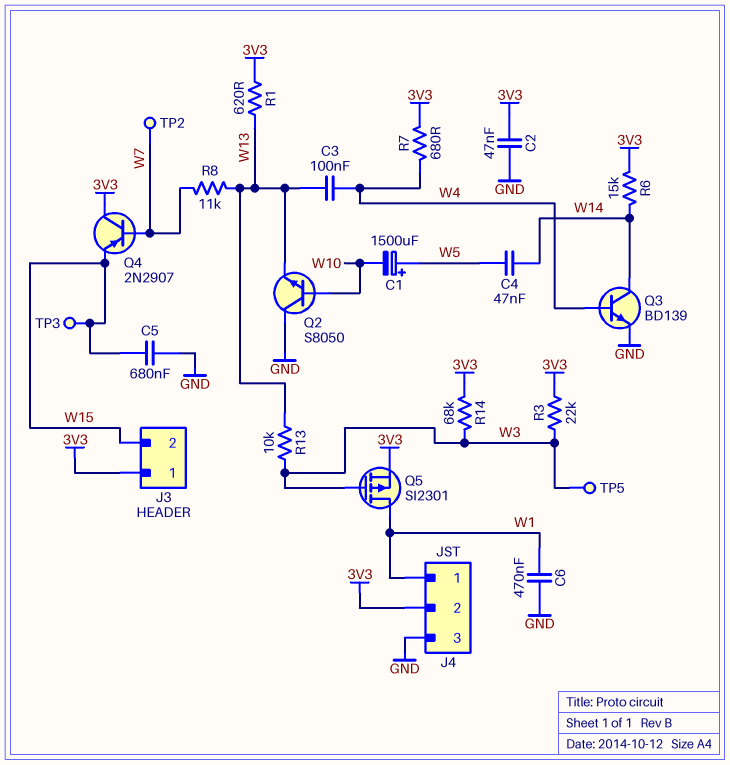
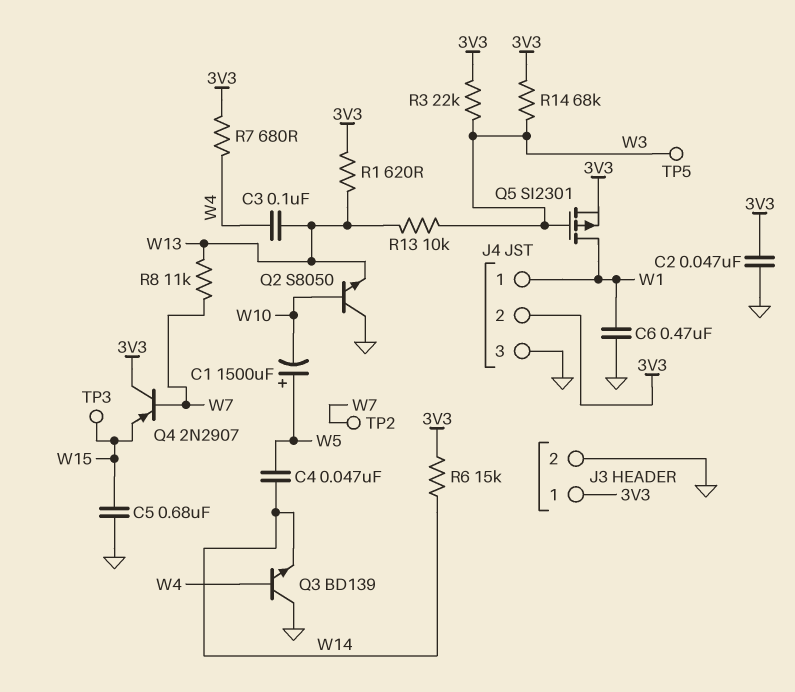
J3 pin 2: W15 -> GND
Q3: NPN BD139 (B W4, C W14, E GND) -> NPN BD139 (B W4, C GND, E W14)

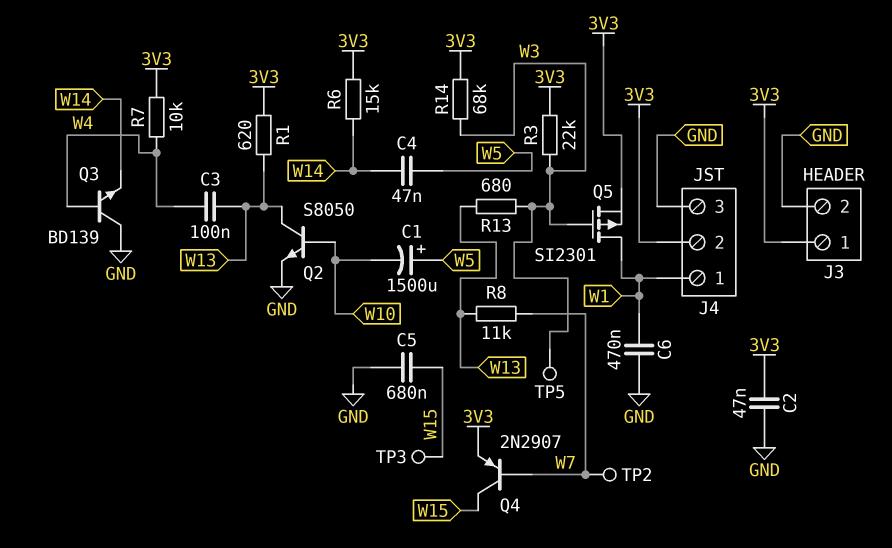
Q2: NPN S8050 (B W10, C GND, E W13) -> NPN S8050 (B W10, C W13, E GND)
Q4: PNP 2N2907 (B W7, C 3V3, E W15) -> PNP 2N2907 (B W7, C W15, E 3V3)
R7: 680 (3V3, W4) -> 10k (3V3, W4)
R13: 10k (W3, W13) -> 680 (W3, W13)

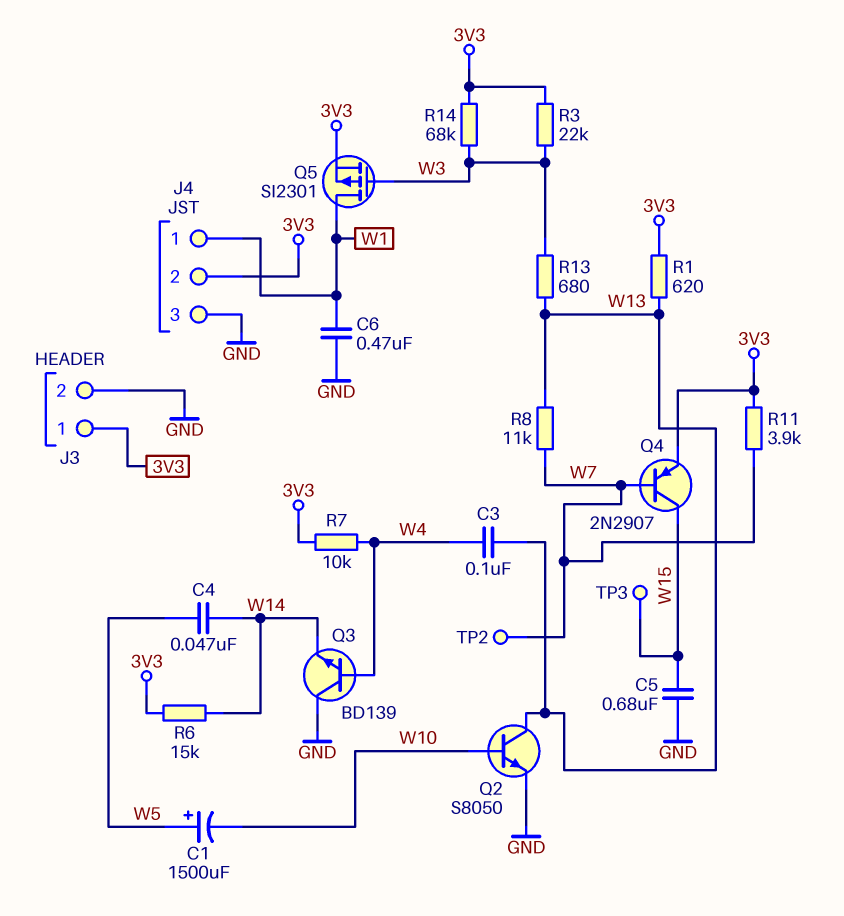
C2: 47nF (3V3, GND) -> none
R11: none -> 3.9k (3V3, W7)
TP5: test point (W3) -> none

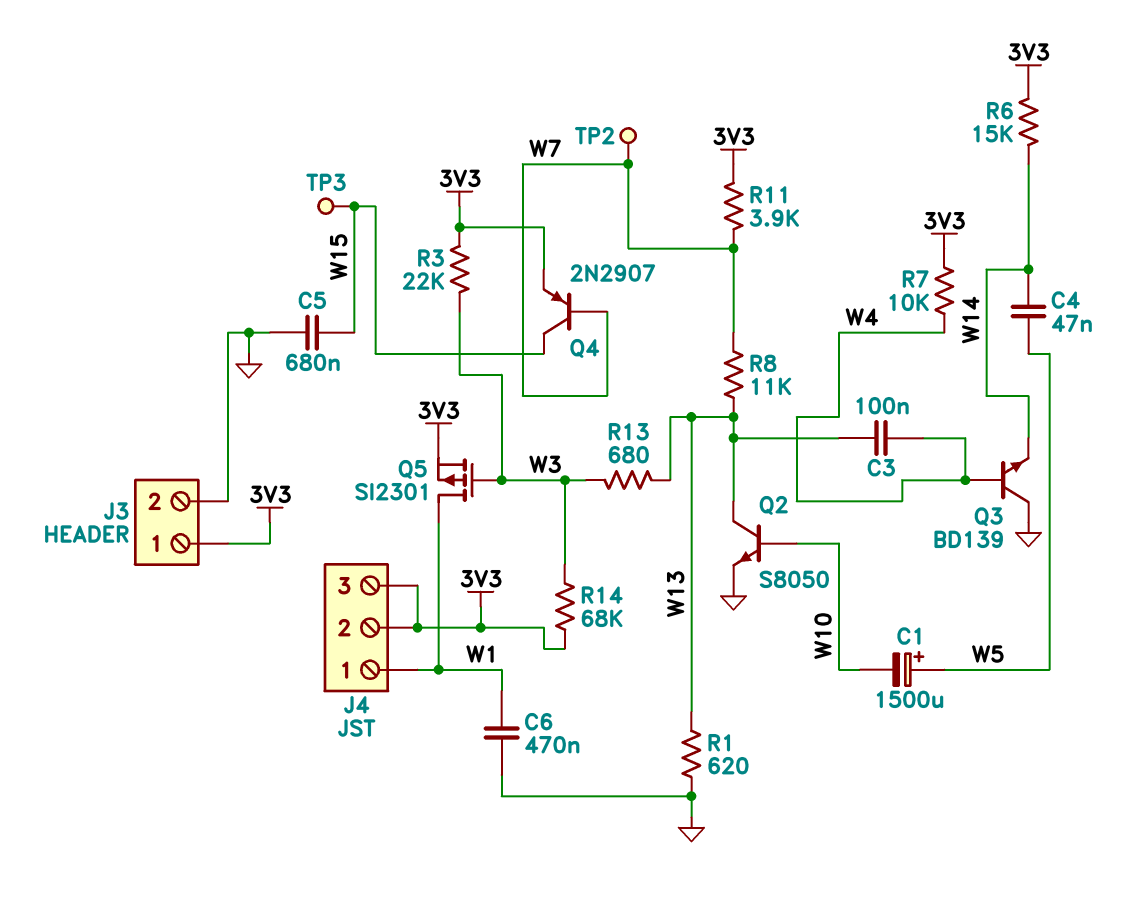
J4 pin 3: GND -> 3V3
R1: 620 (3V3, W13) -> 620 (GND, W13)

